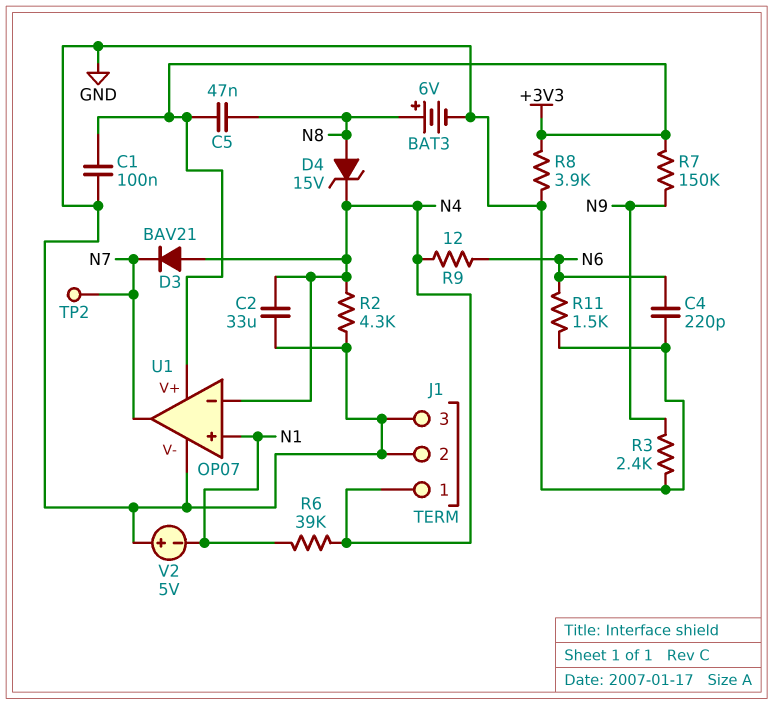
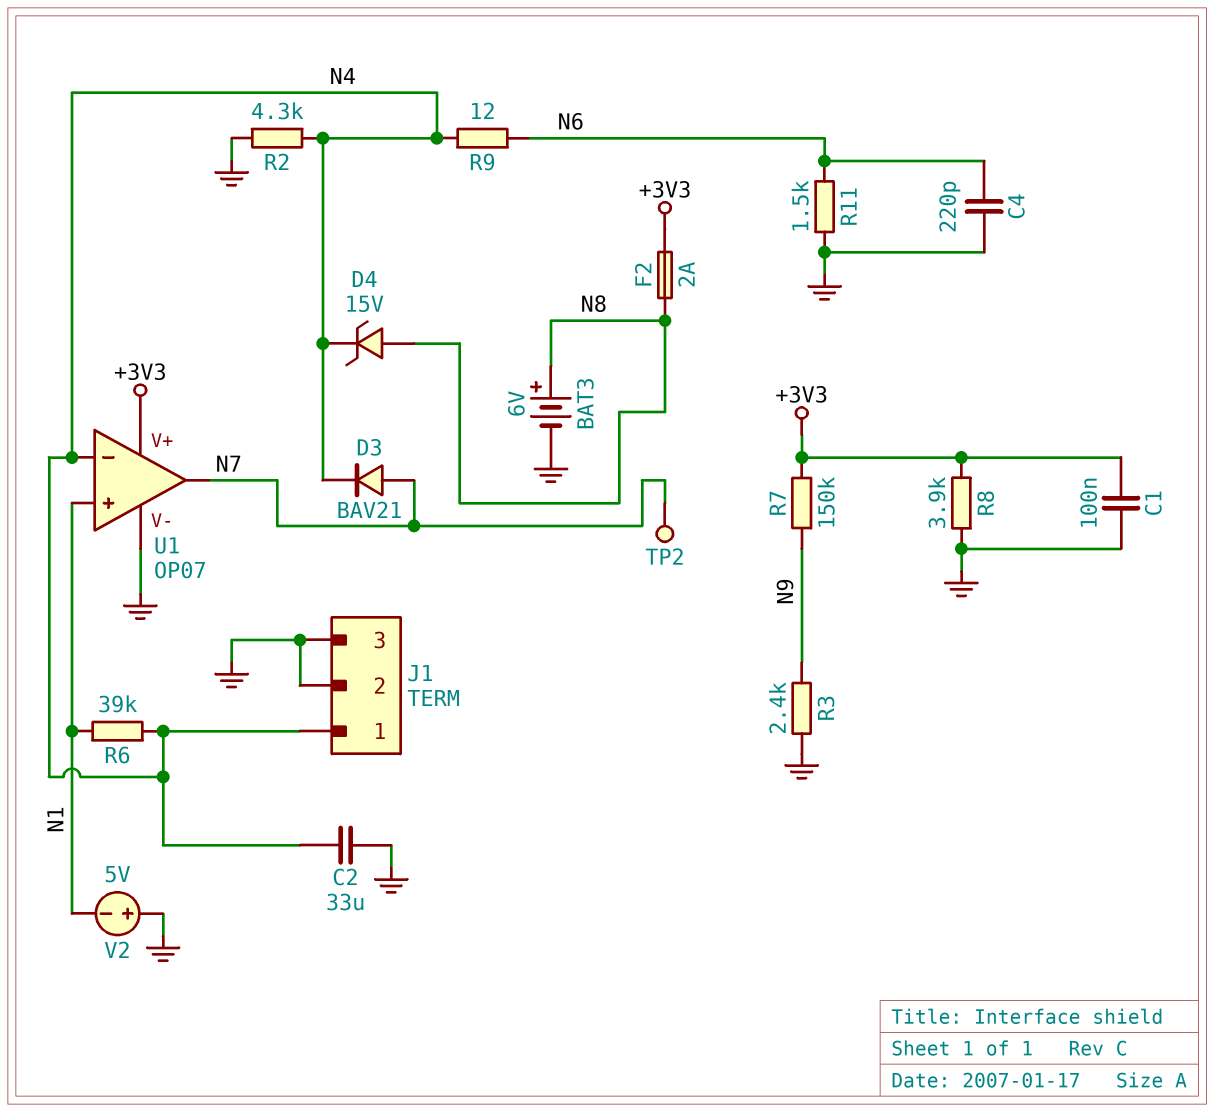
C5: 47nF (+3V3, N8) -> none
D3: diode BAV21 (A N4, K N7) -> diode BAV21 (A N7, K N4)
F2: none -> 2A (+3V3, N8)

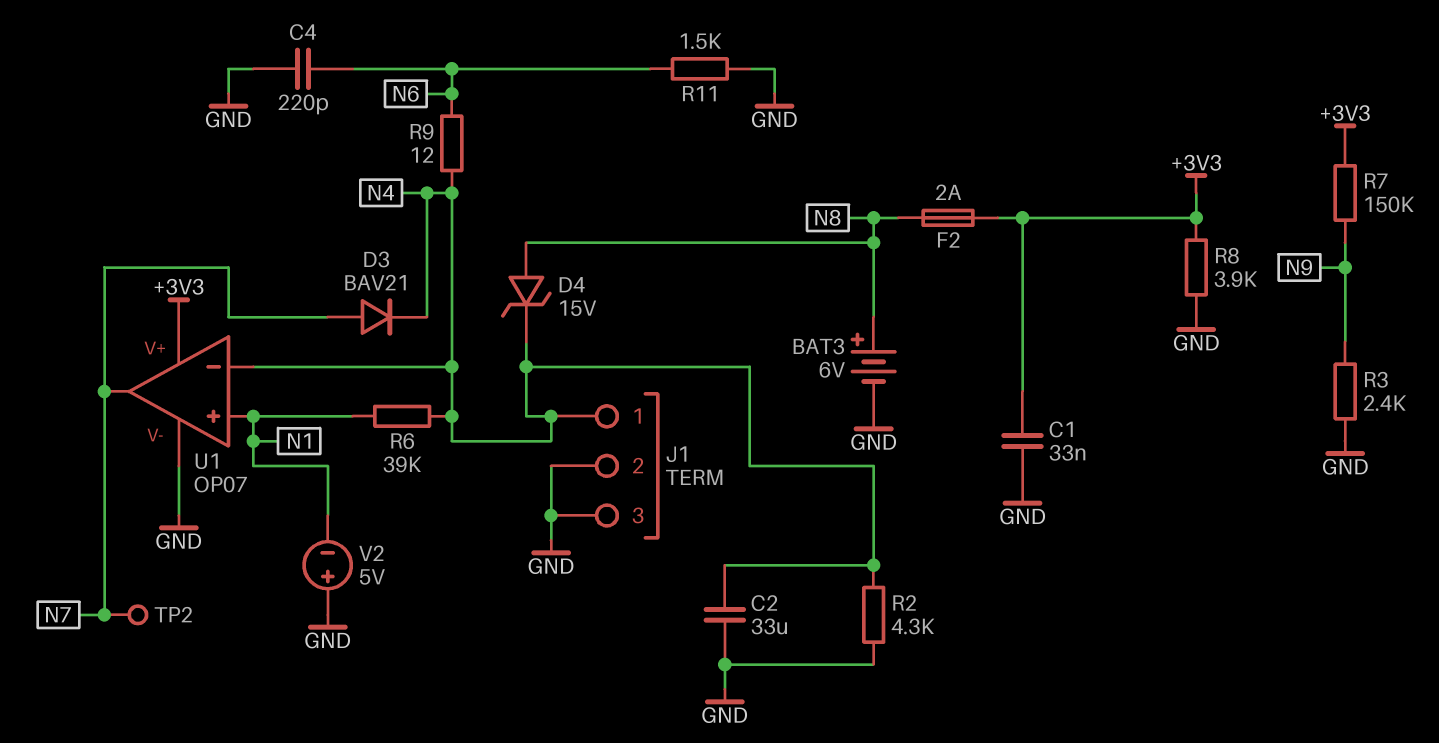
C1: 100nF (+3V3, GND) -> 33nF (+3V3, GND)

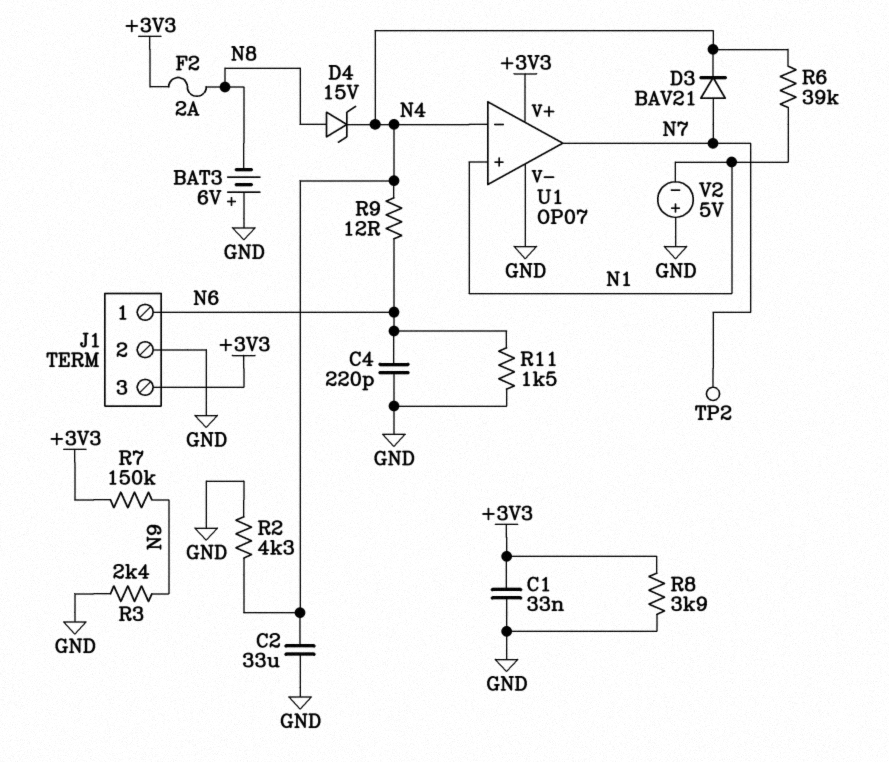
BAT3: 6V (plus N8, minus GND) -> 6V (plus GND, minus N8)
J1 pin 1: N4 -> N6
J1 pin 3: GND -> +3V3

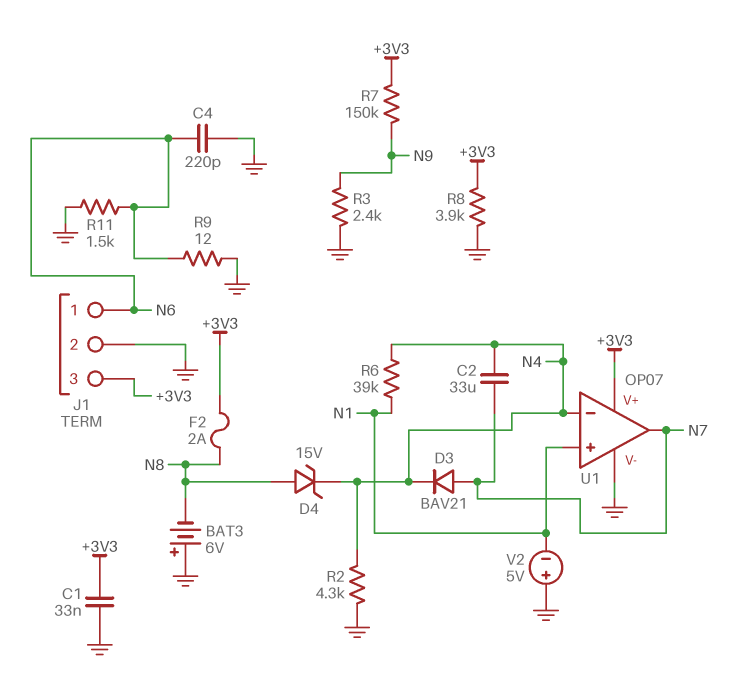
C2: 33uF (GND, N4) -> 33uF (N4, N7)
R9: 12 (N4, N6) -> 12 (GND, N6)
TP2: test point (N7) -> none

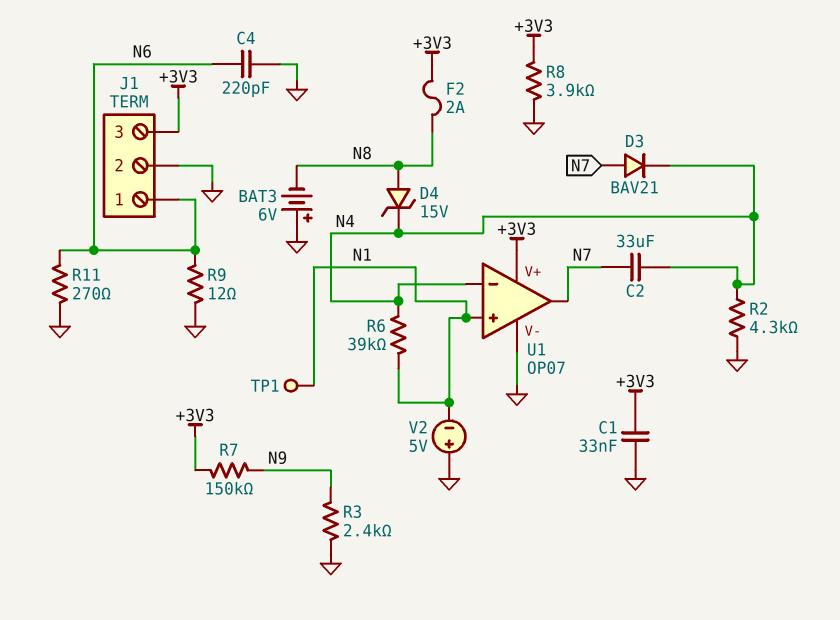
R11: 1.5k (GND, N6) -> 270 (GND, N6)
TP1: none -> test point (N1)

